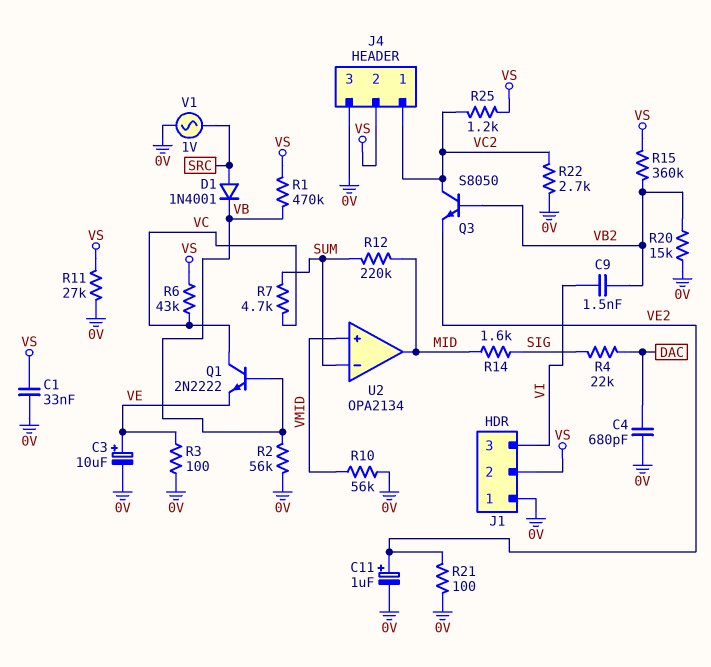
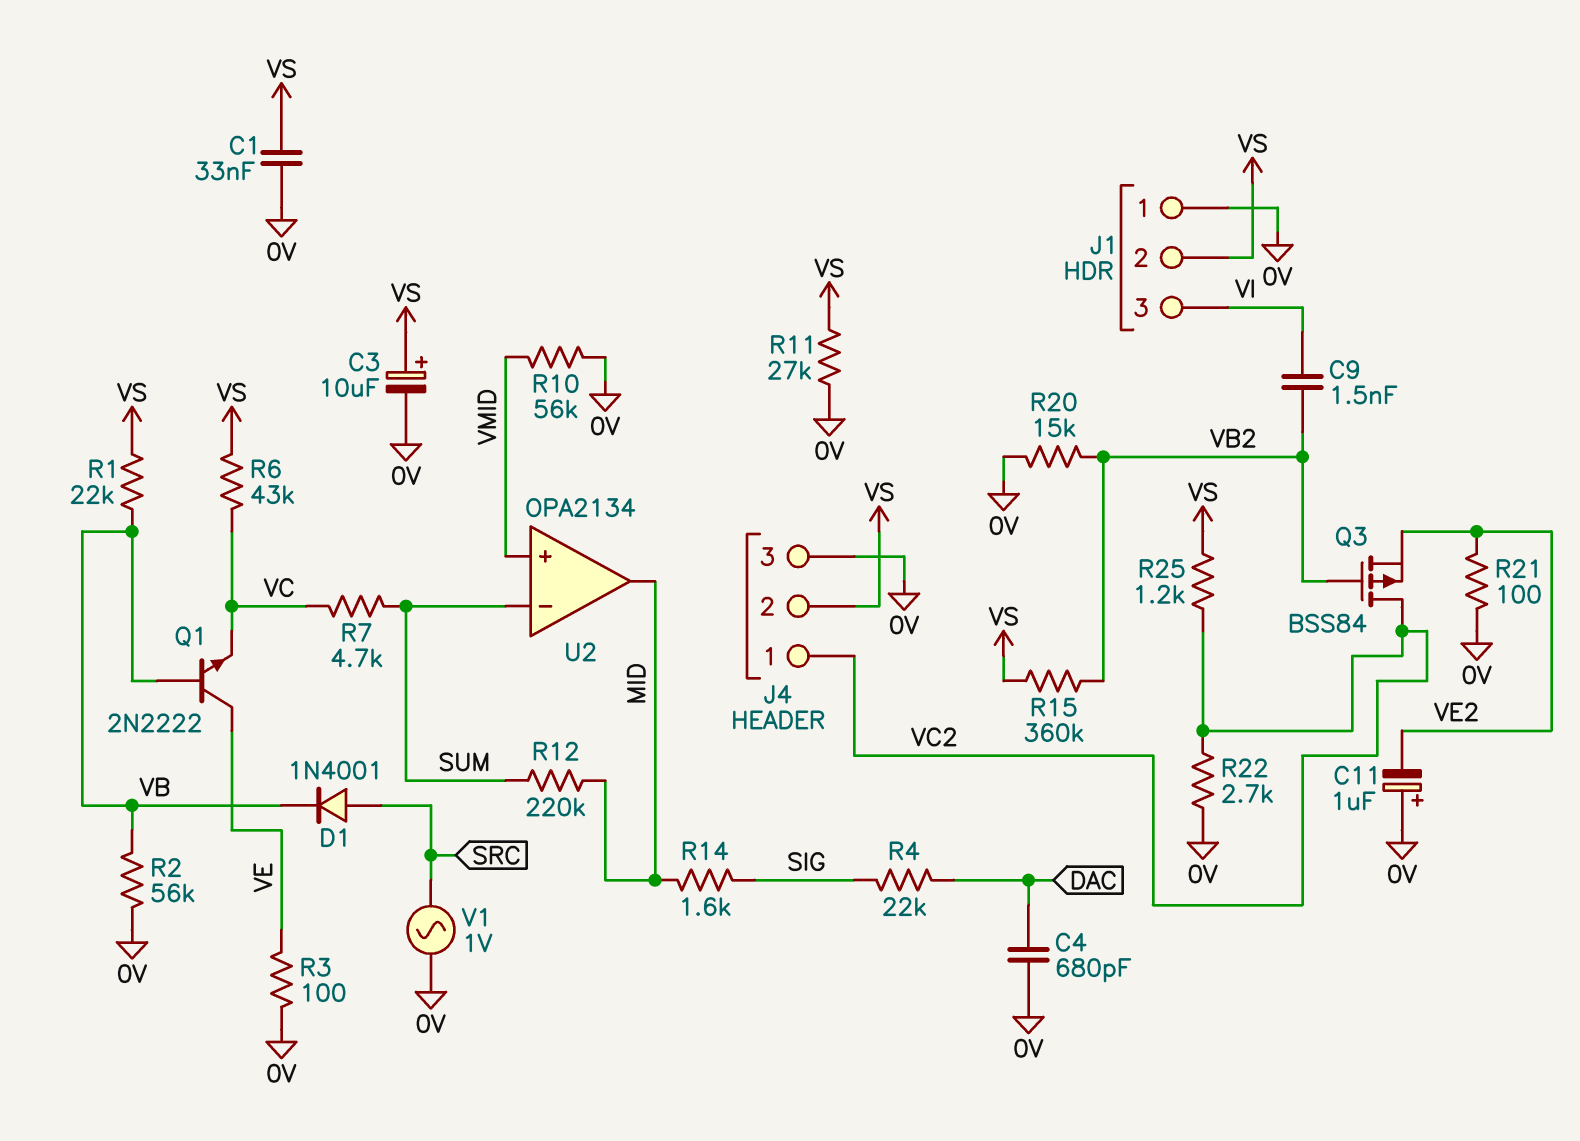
C3: 10uF (plus VE, minus 0V) -> 10uF (plus VS, minus 0V)
C11: 1uF (plus VE2, minus 0V) -> 1uF (plus 0V, minus VE2)
Q1: NPN 2N2222 (B VB, C VC, E VE) -> NPN 2N2222 (B VB, C VE, E VC)
Q3: NPN S8050 (B VB2, C VC2, E VE2) -> PMOS BSS84 (G VB2, D VC2, S VE2)
R1: 470k (VB, VS) -> 22k (VB, VS)

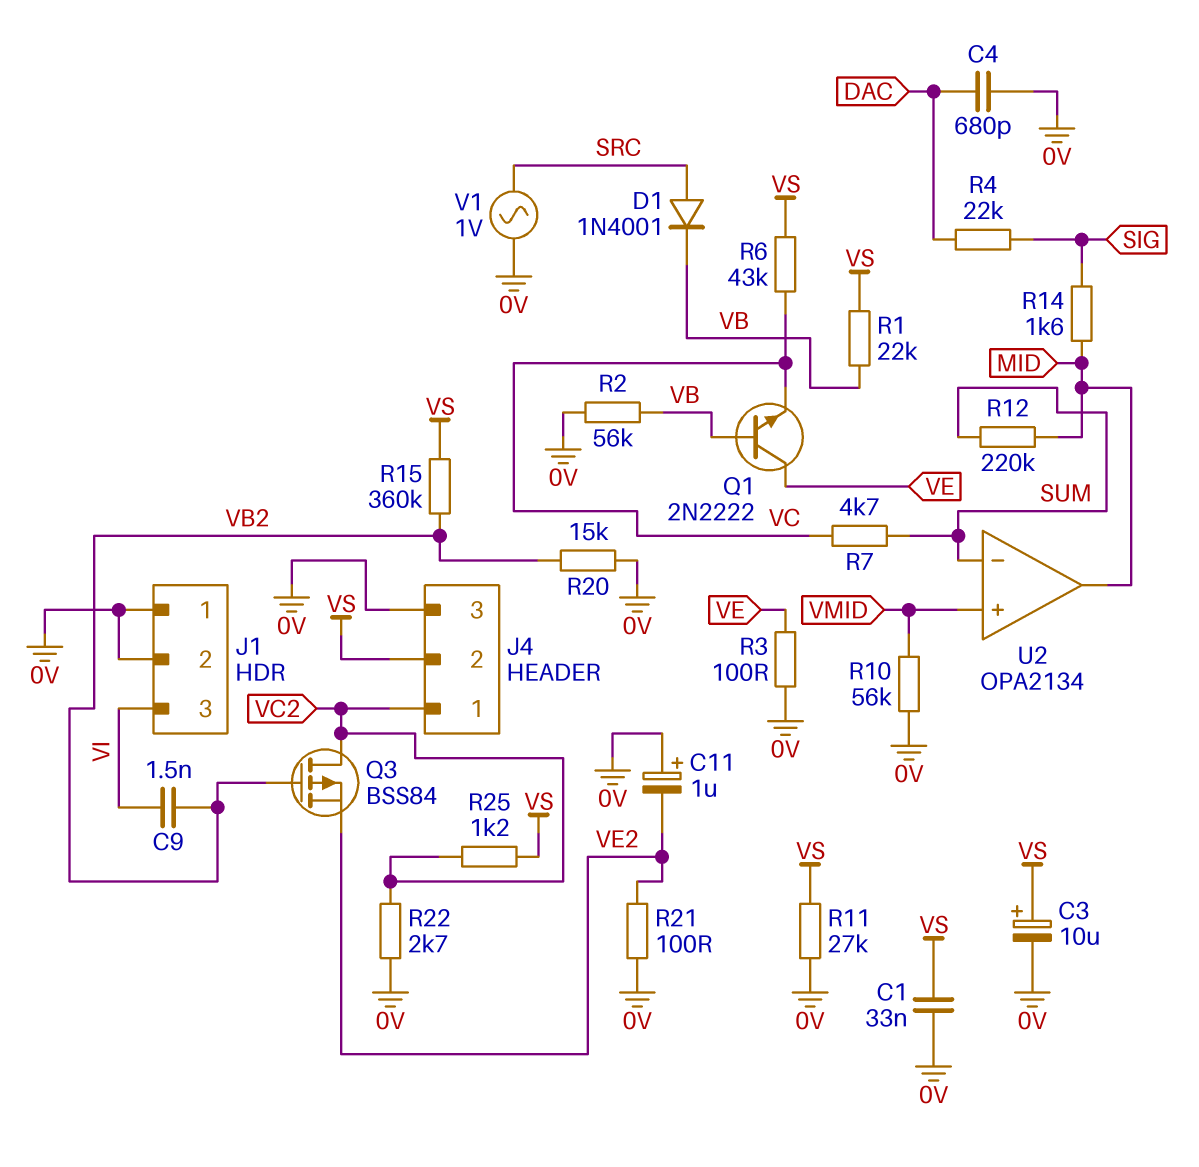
J1 pin 2: VS -> 0V

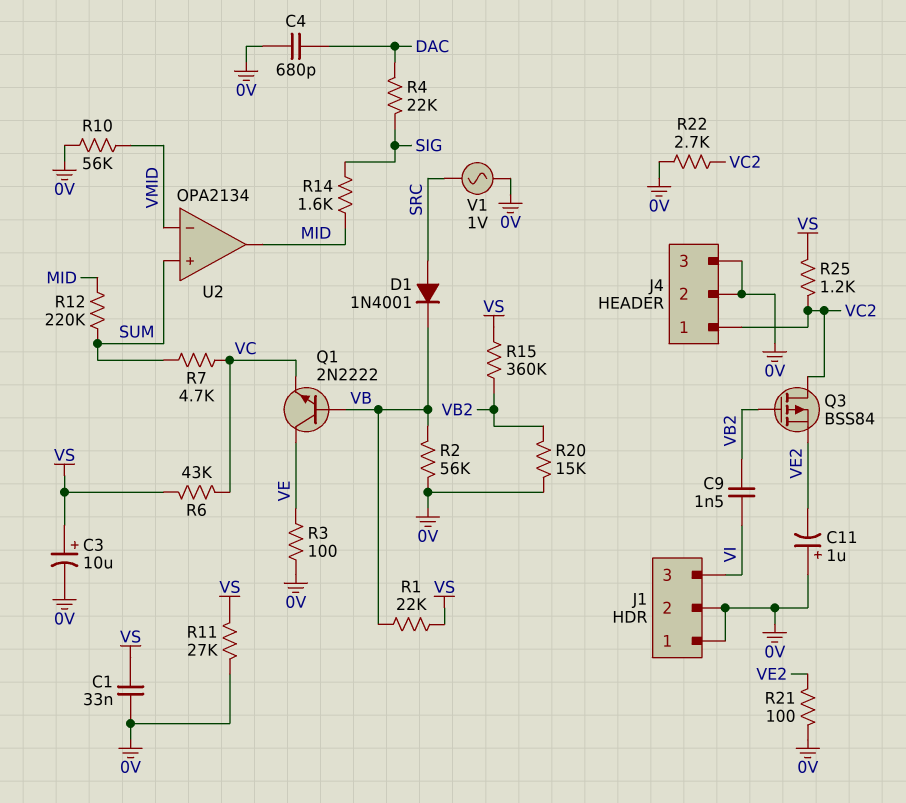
J4 pin 2: VS -> 0V
U2 pin in+: VMID -> SUM
U2 pin in-: SUM -> VMID

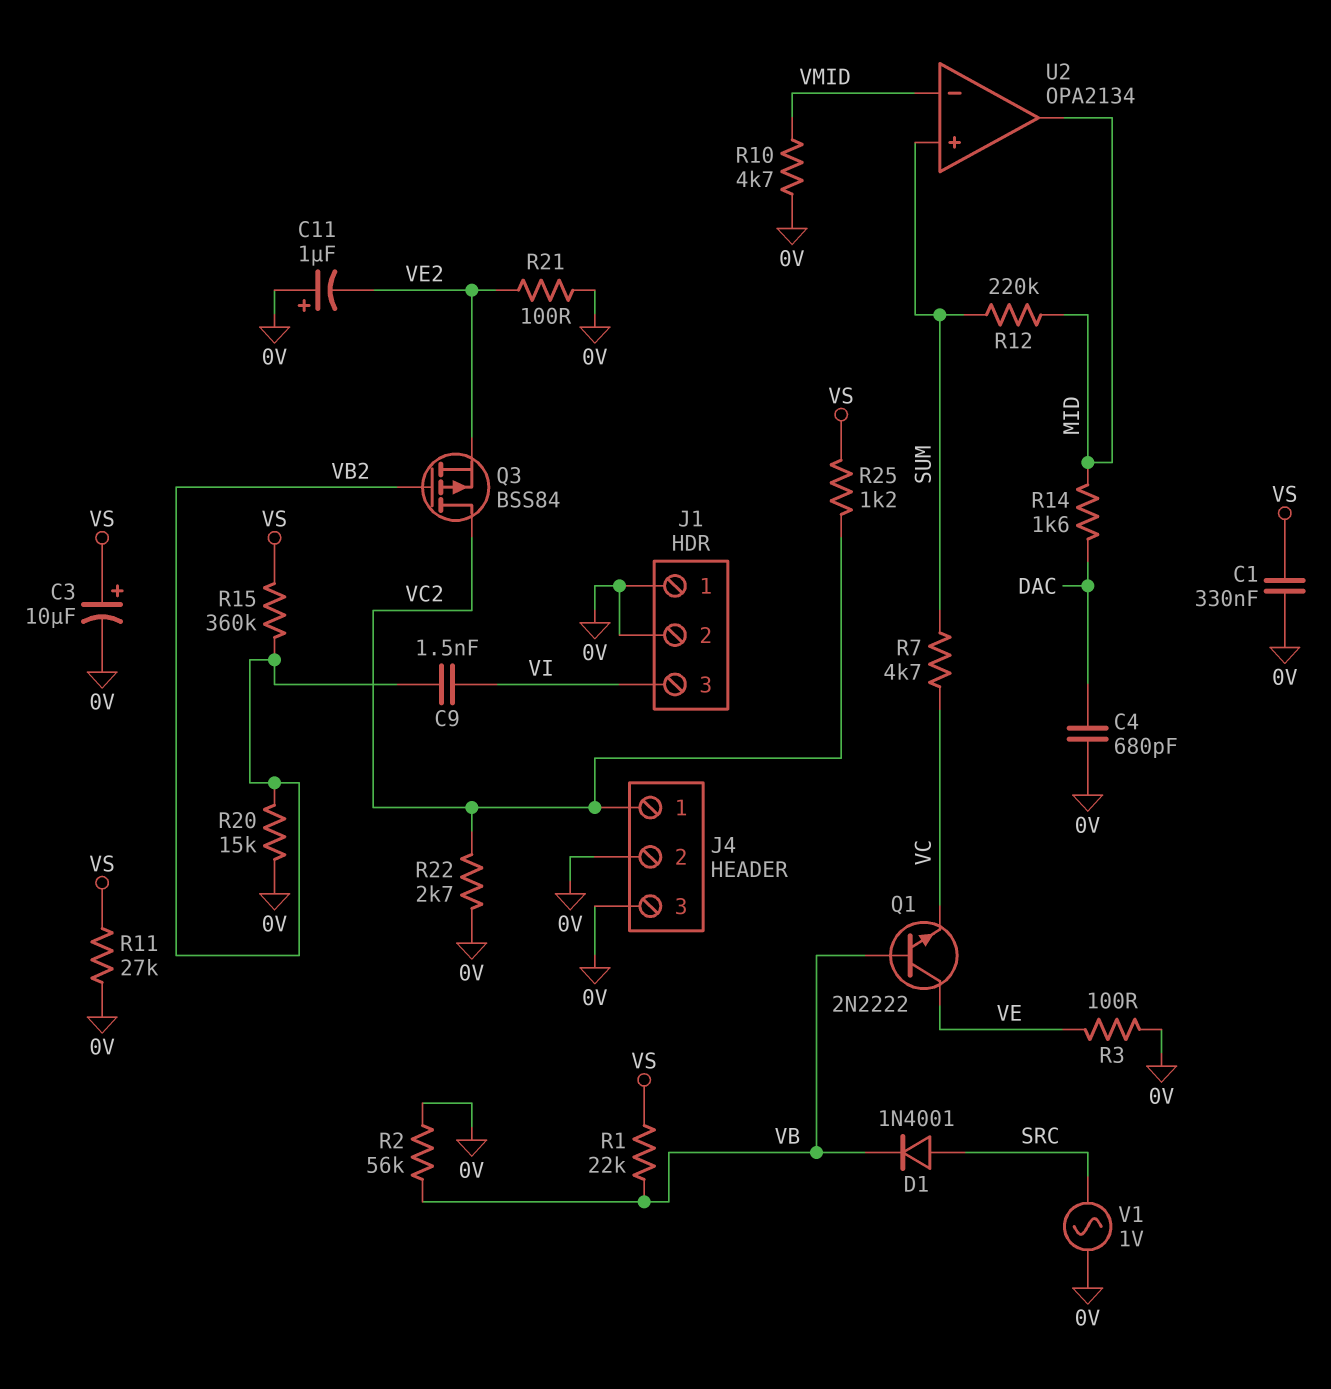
C1: 33nF (0V, VS) -> 330nF (0V, VS)
R4: 22k (DAC, SIG) -> none
R6: 43k (VC, VS) -> none
R10: 56k (0V, VMID) -> 4.7k (0V, VMID)
R14: 1.6k (MID, SIG) -> 1.6k (DAC, MID)

